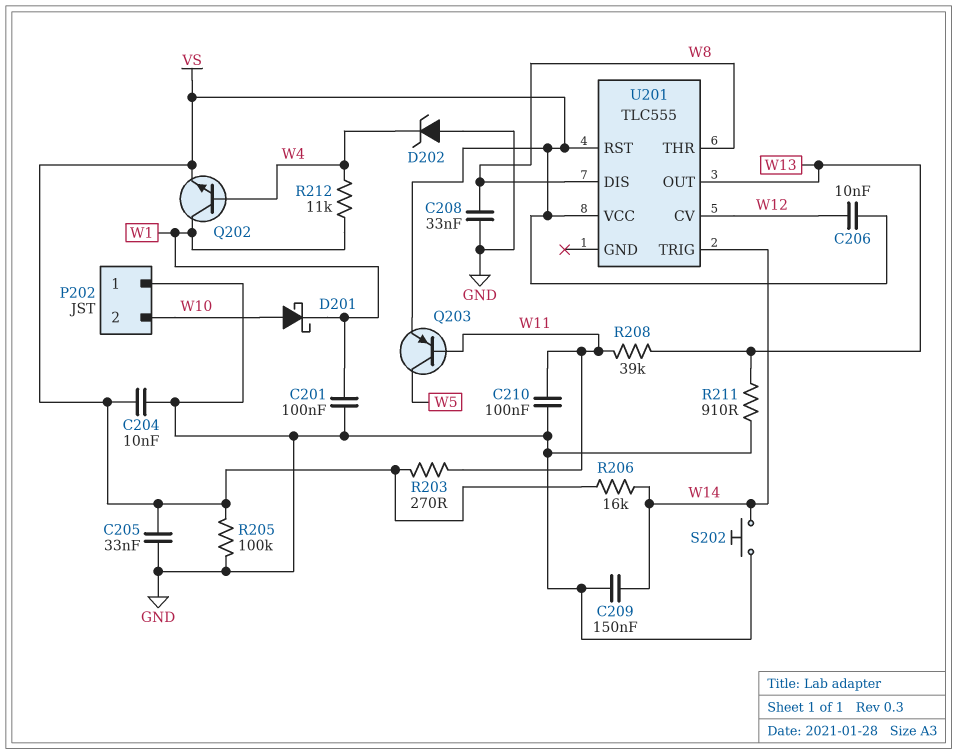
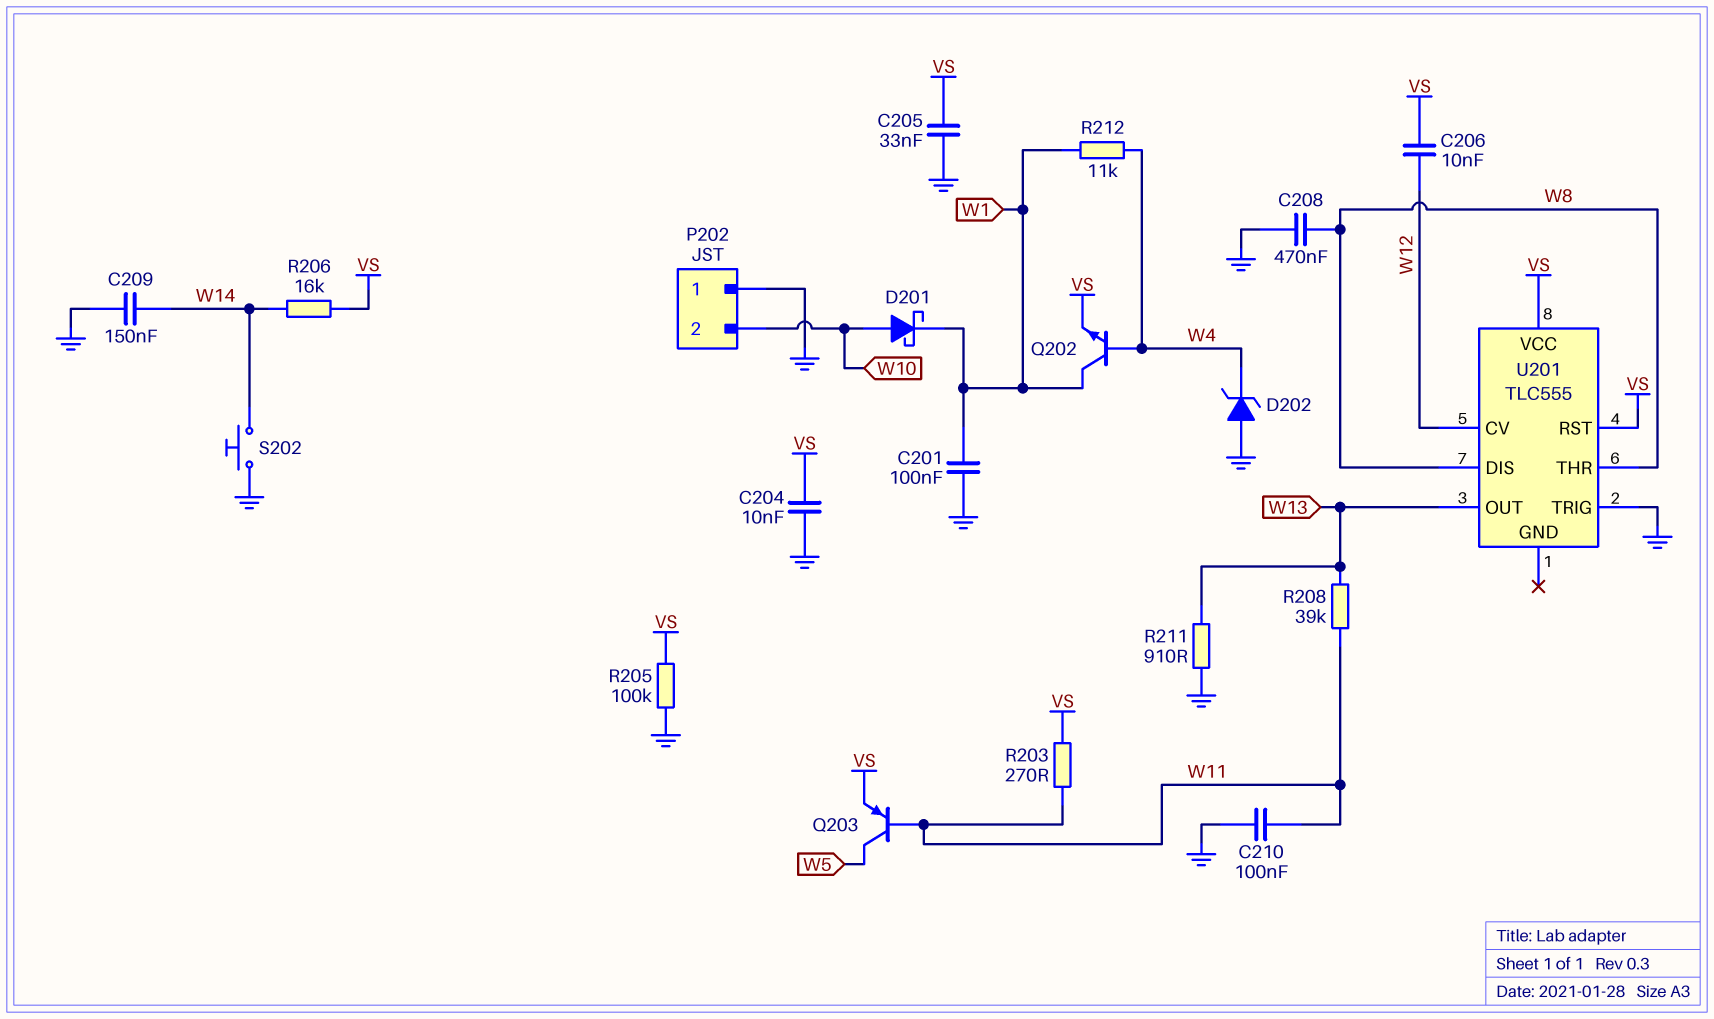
C208: 33nF (GND, W8) -> 470nF (GND, W8)
U201 pin TRIG: W14 -> GND

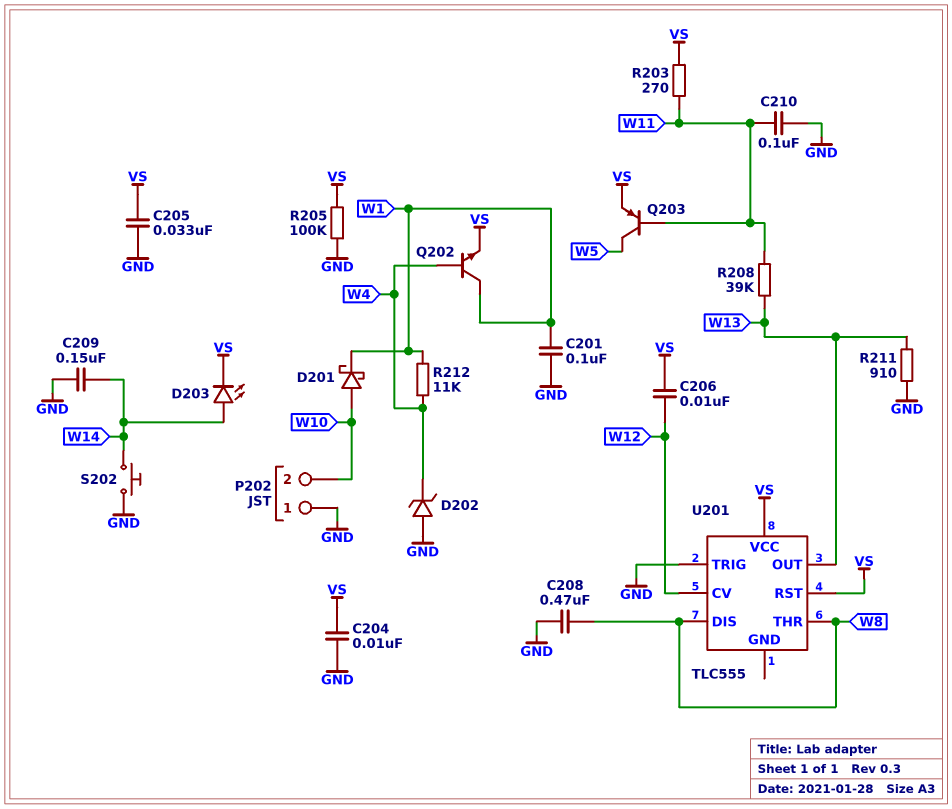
D203: none -> LED (A W14, K VS)
R206: 16k (VS, W14) -> none

